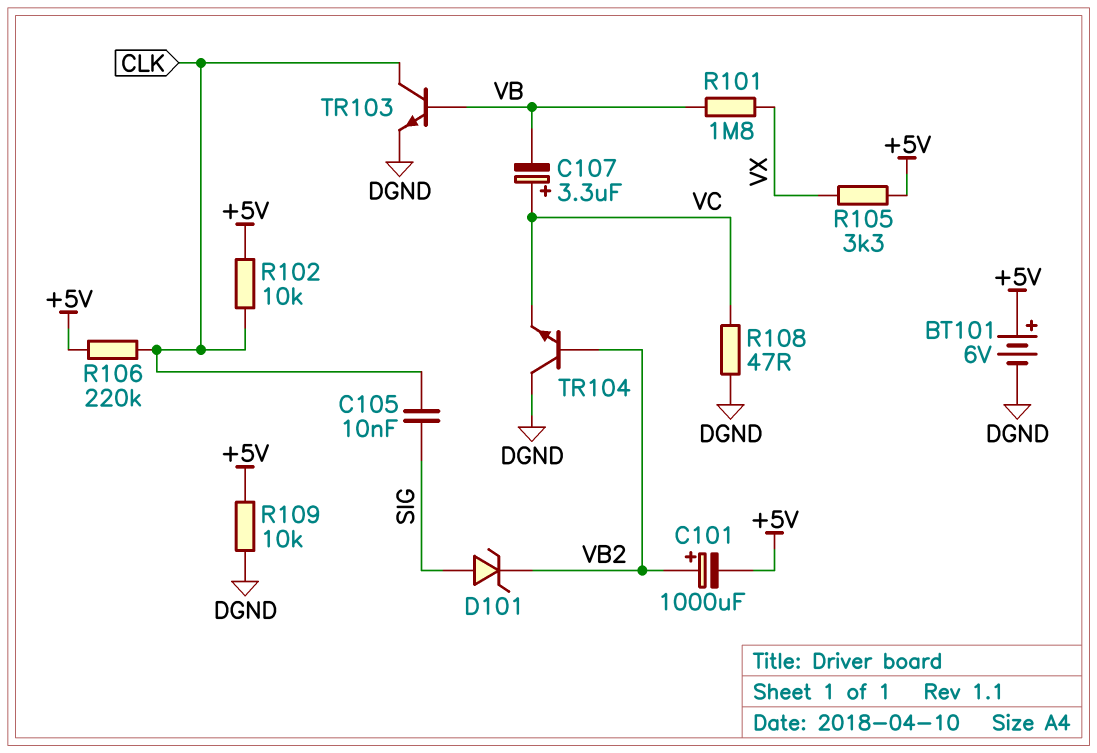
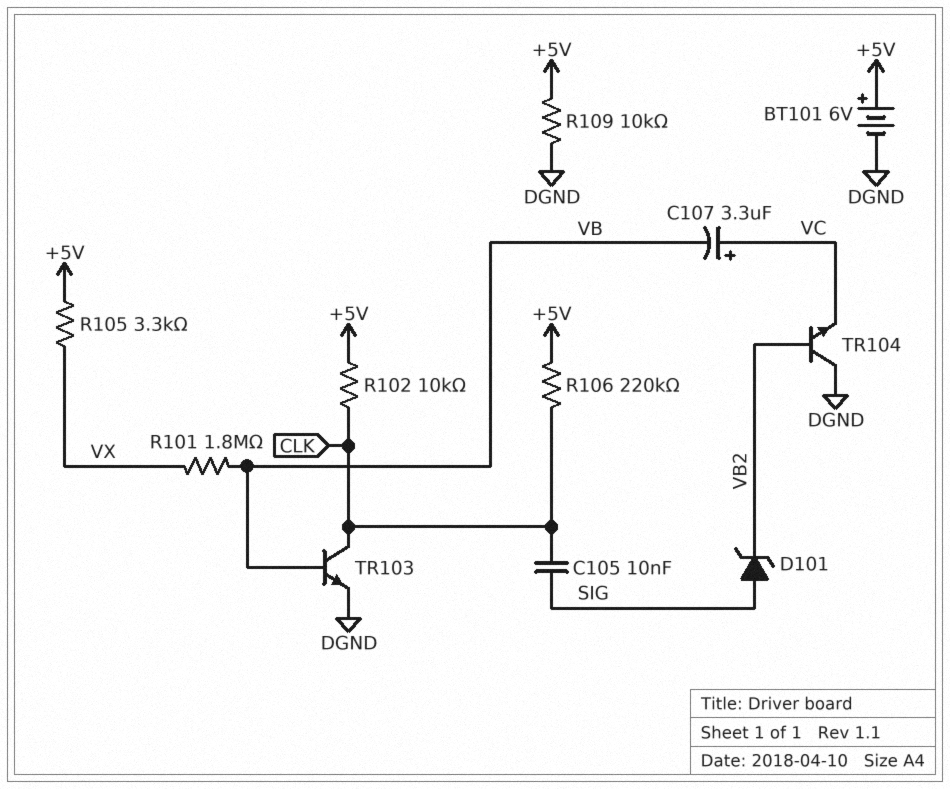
C101: 1000uF (plus VB2, minus +5V) -> none
R108: 47 (DGND, VC) -> none

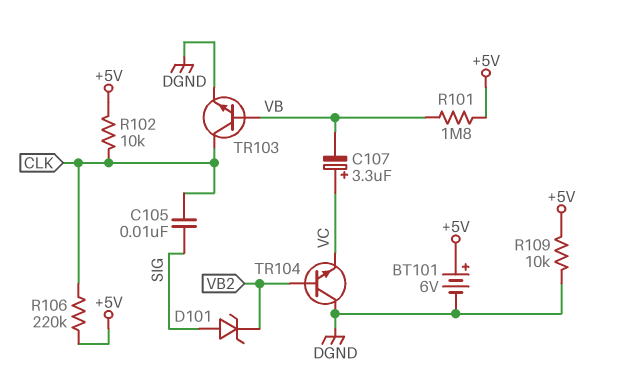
R101: 1.8M (VB, VX) -> 1.8M (+5V, VB)
R105: 3.3k (+5V, VX) -> none

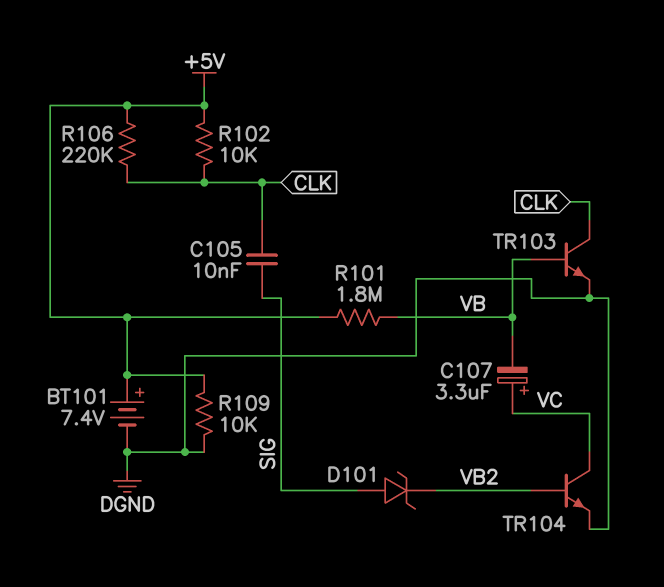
BT101: 6V (plus +5V, minus DGND) -> 7.4V (plus +5V, minus DGND)
TR104: NPN (B VB2, C DGND, E VC) -> NPN (B VB2, C VC, E DGND)

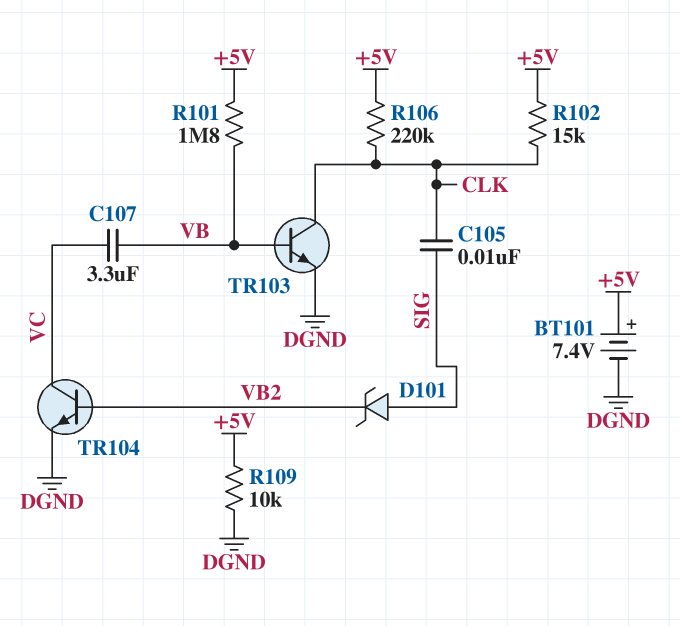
C107: 3.3uF (plus VC, minus VB) -> 3.3uF (VB, VC)
R102: 10k (+5V, CLK) -> 15k (+5V, CLK)

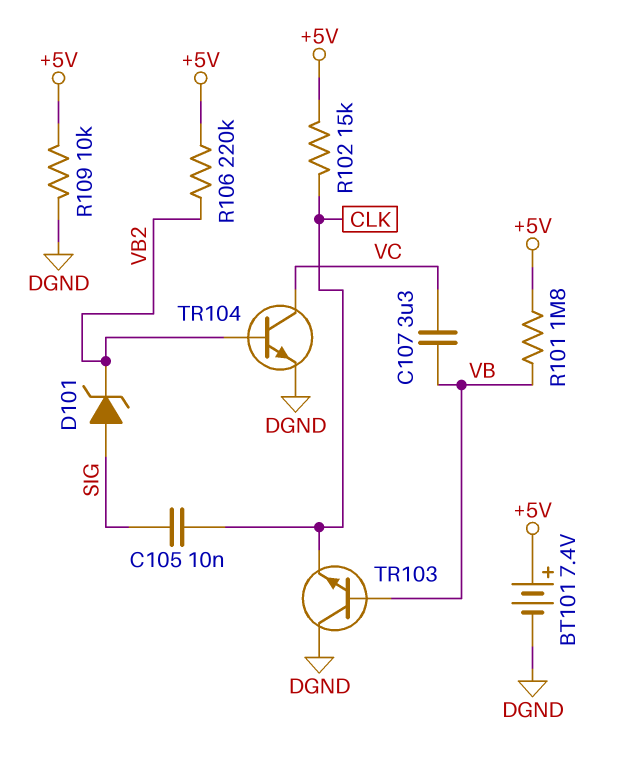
R106: 220k (+5V, CLK) -> 220k (+5V, VB2)
TR103: NPN (B VB, C CLK, E DGND) -> NPN (B VB, C DGND, E CLK)

